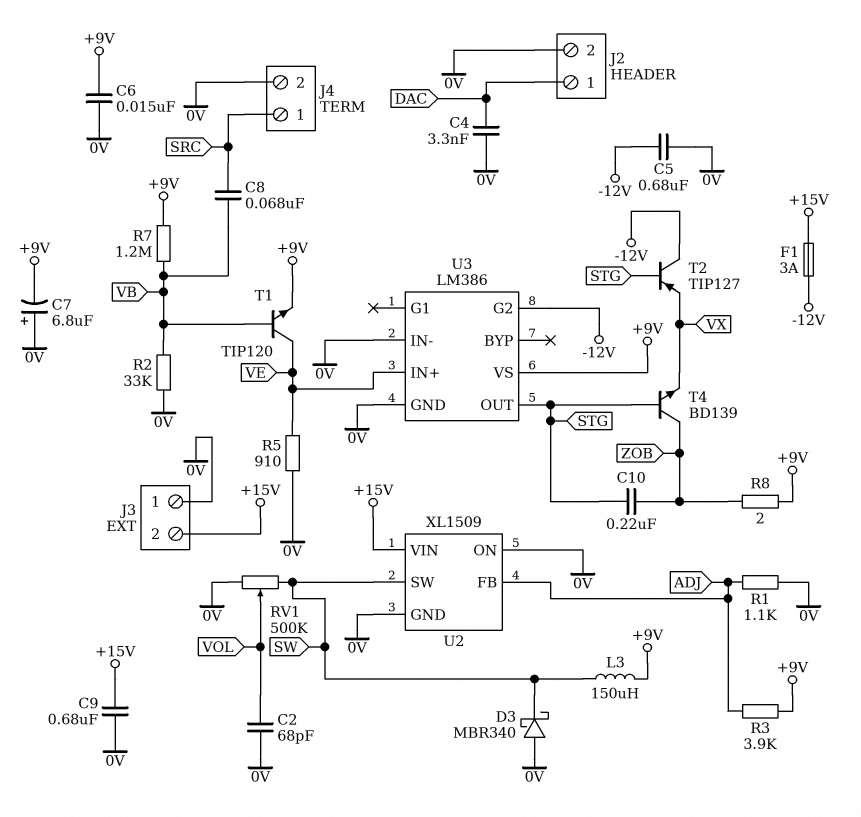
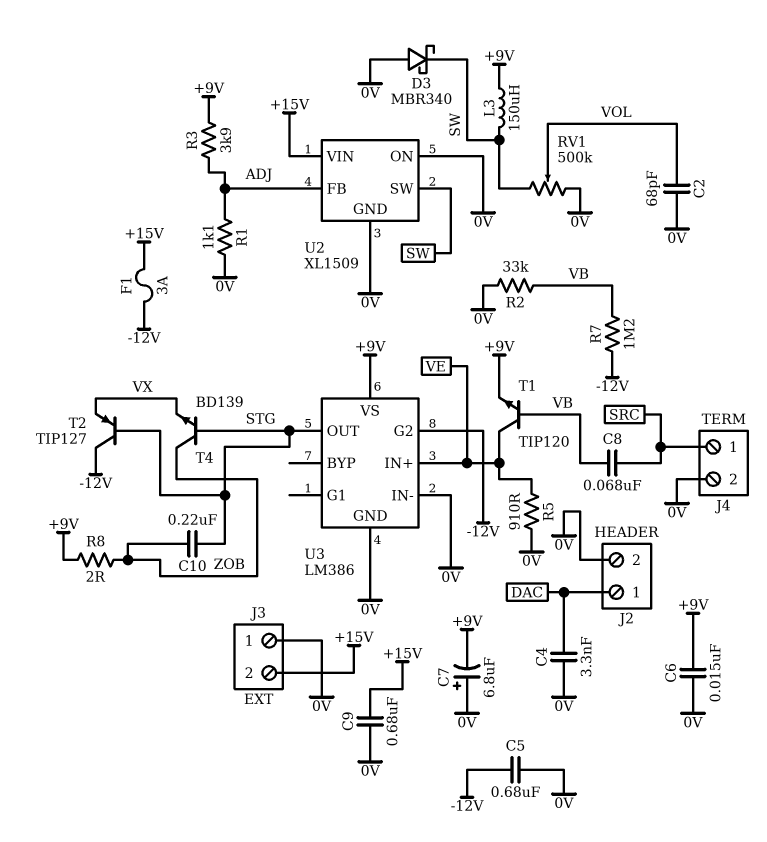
R7: 1.2M (+9V, VB) -> 1.2M (-12V, VB)

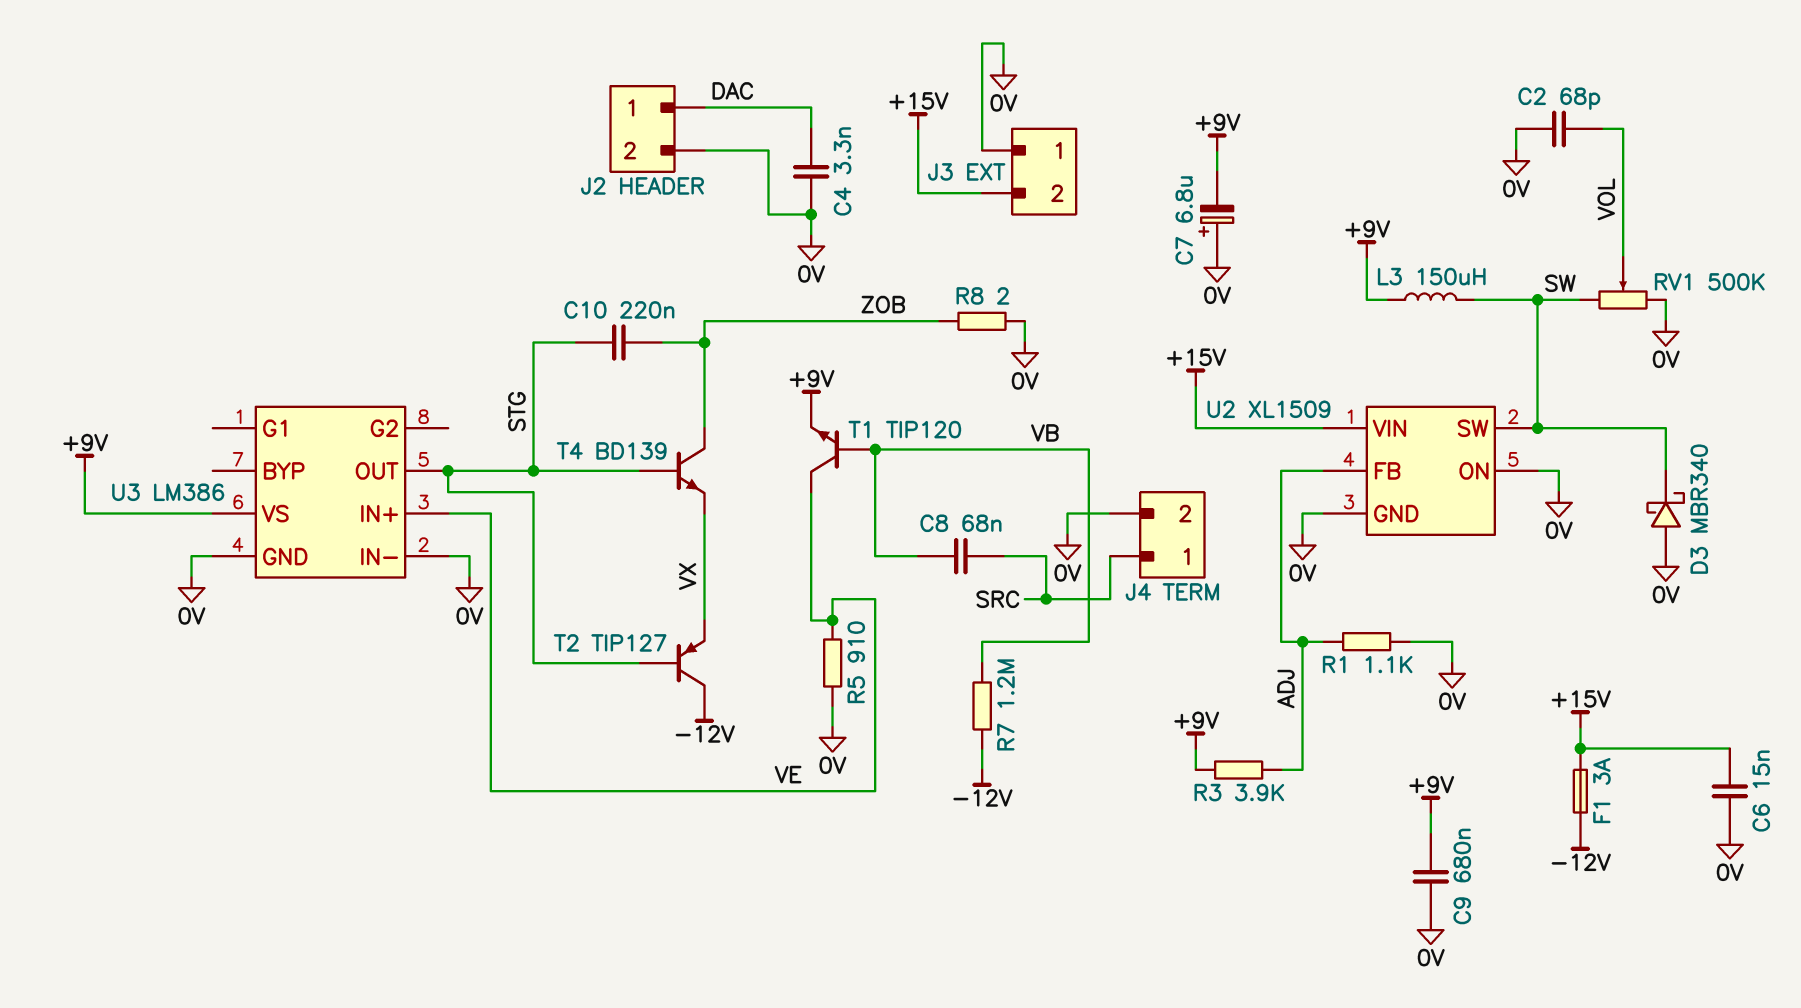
C5: 680nF (-12V, 0V) -> none
C6: 15nF (+9V, 0V) -> 15nF (+15V, 0V)
C9: 680nF (+15V, 0V) -> 680nF (+9V, 0V)
R2: 33k (0V, VB) -> none
R8: 2 (+9V, ZOB) -> 2 (0V, ZOB)
U3 pin G2: -12V -> none

